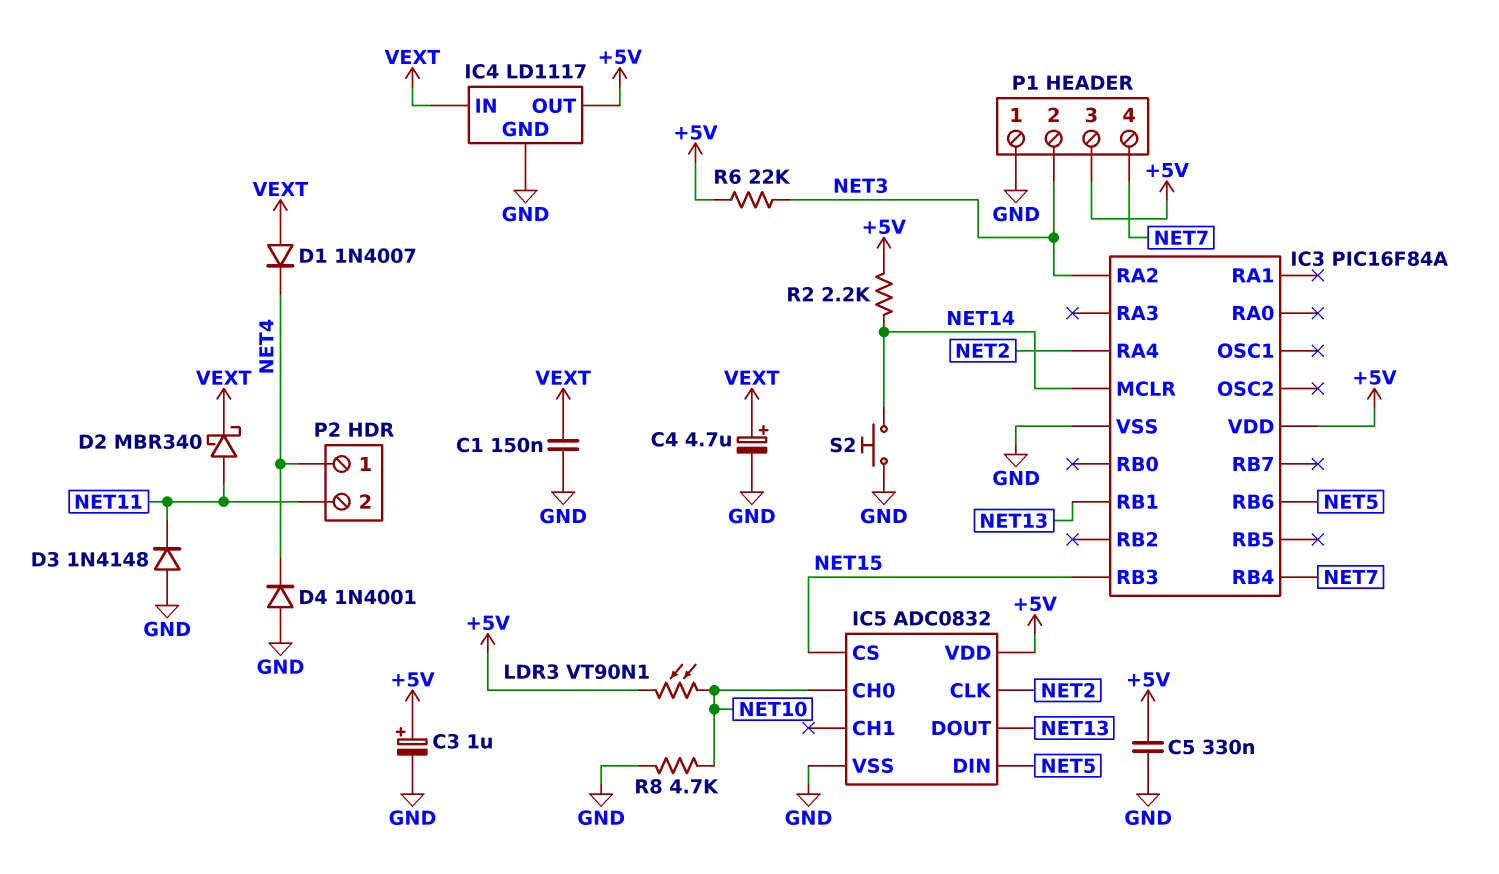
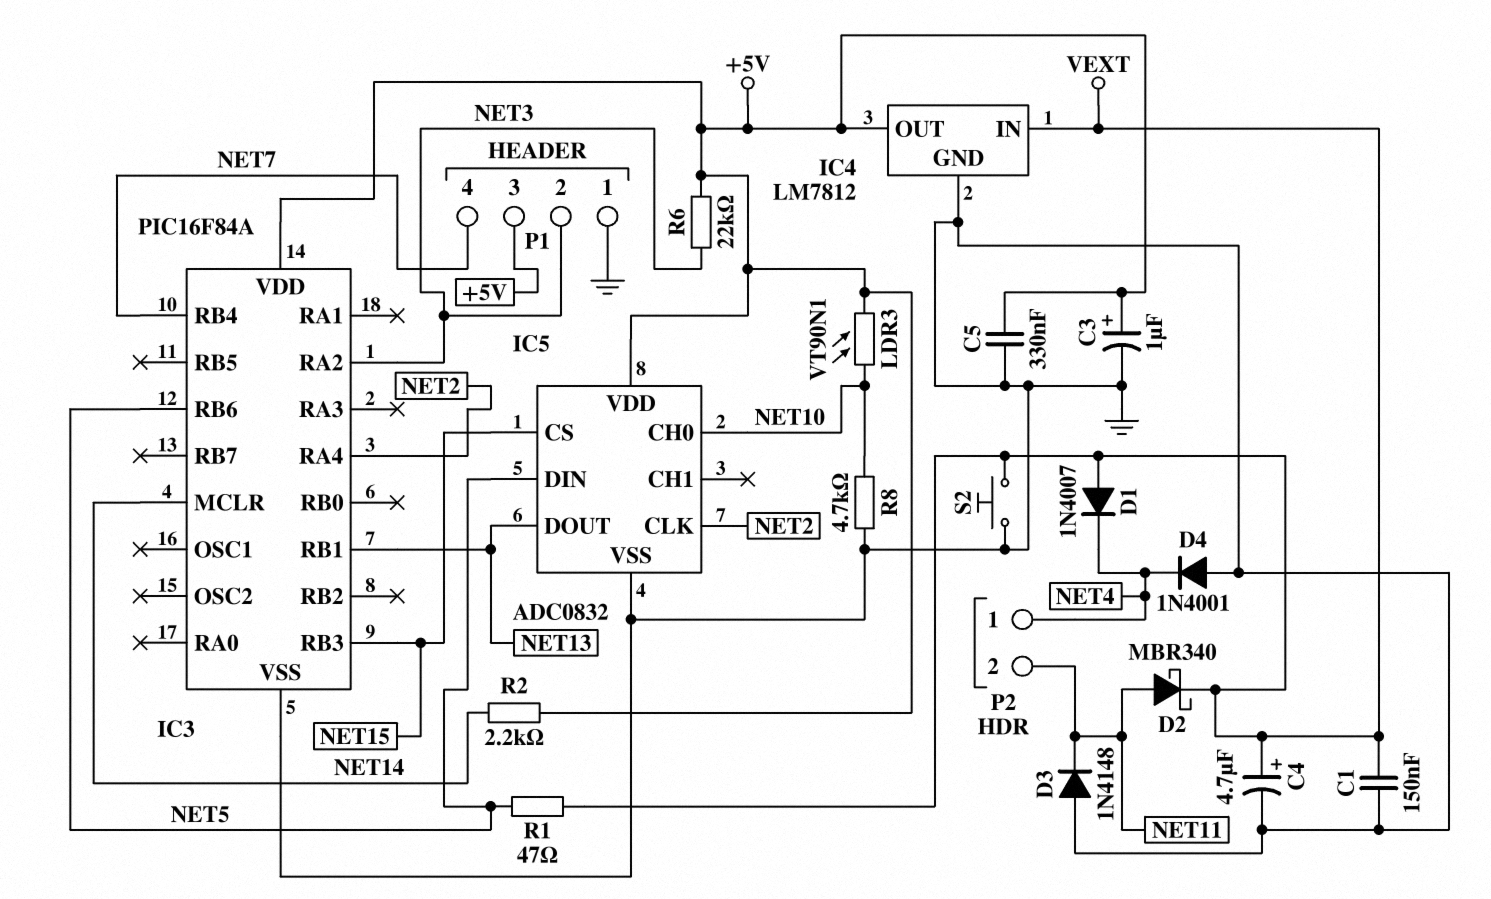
IC4: LD1117 -> LM7812
R1: none -> 47 (NET5, VEXT)
S2: button (GND, NET14) -> button (GND, VEXT)

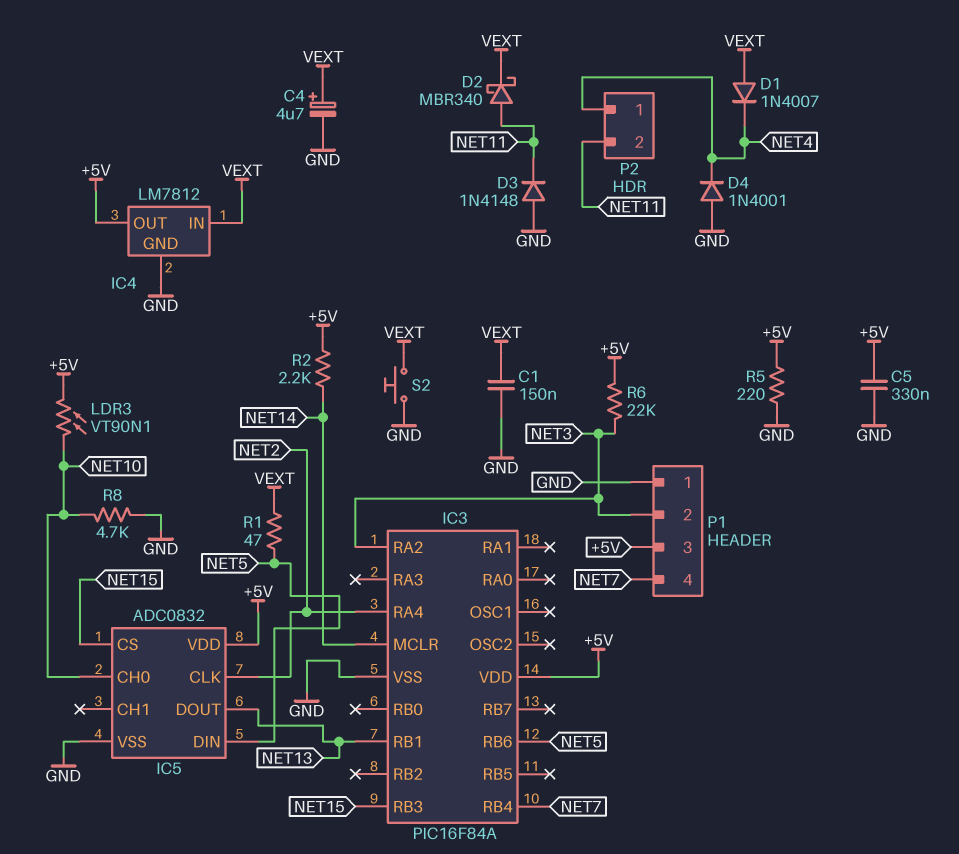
C3: 1uF (plus +5V, minus GND) -> none
R5: none -> 220 (+5V, GND)

